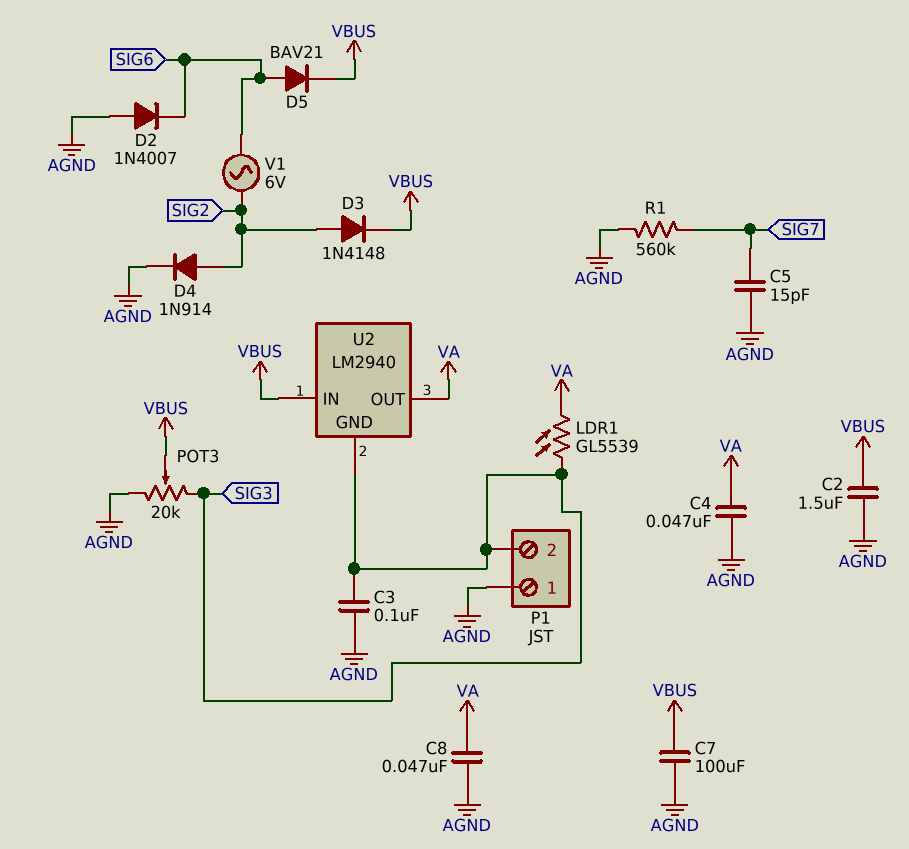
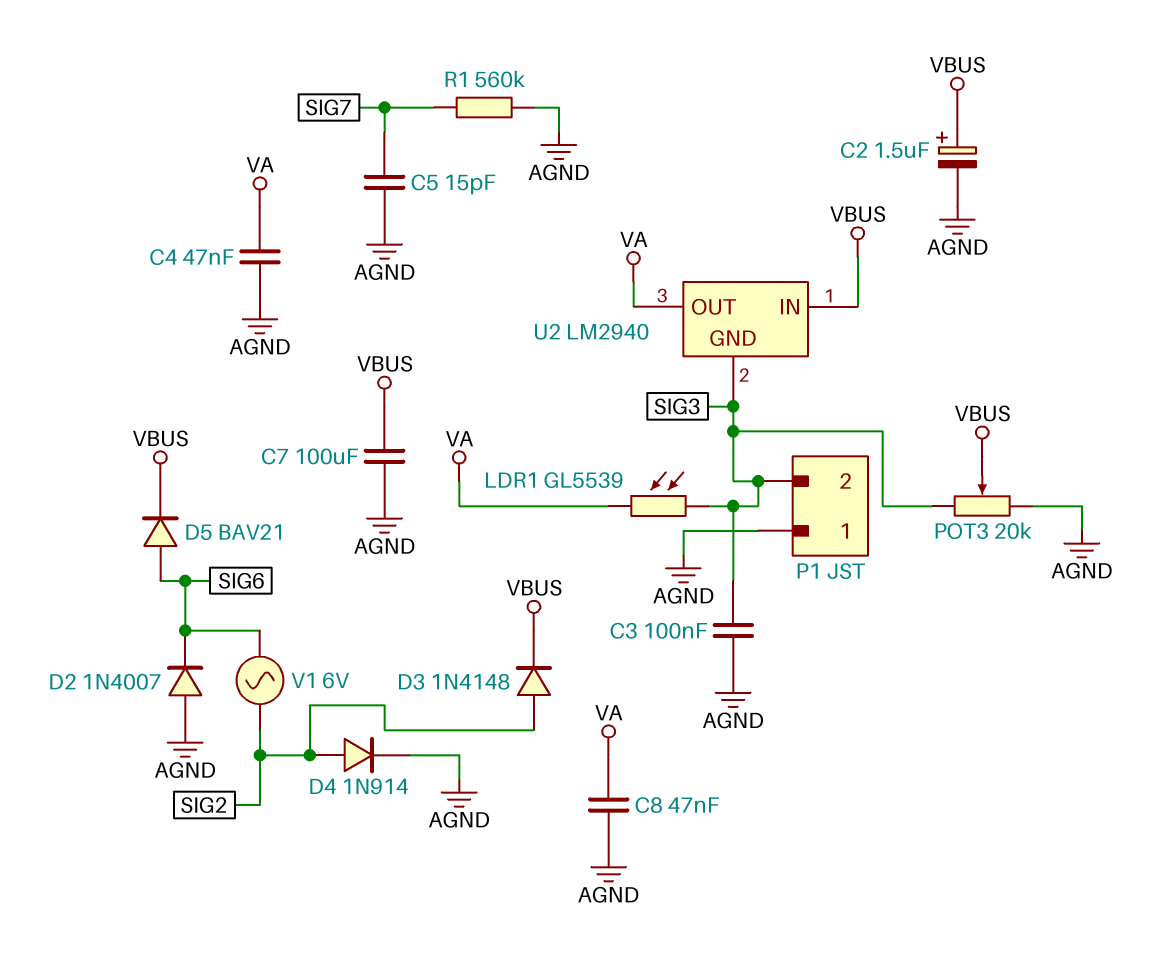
C2: 1.5uF (AGND, VBUS) -> 1.5uF (plus VBUS, minus AGND)

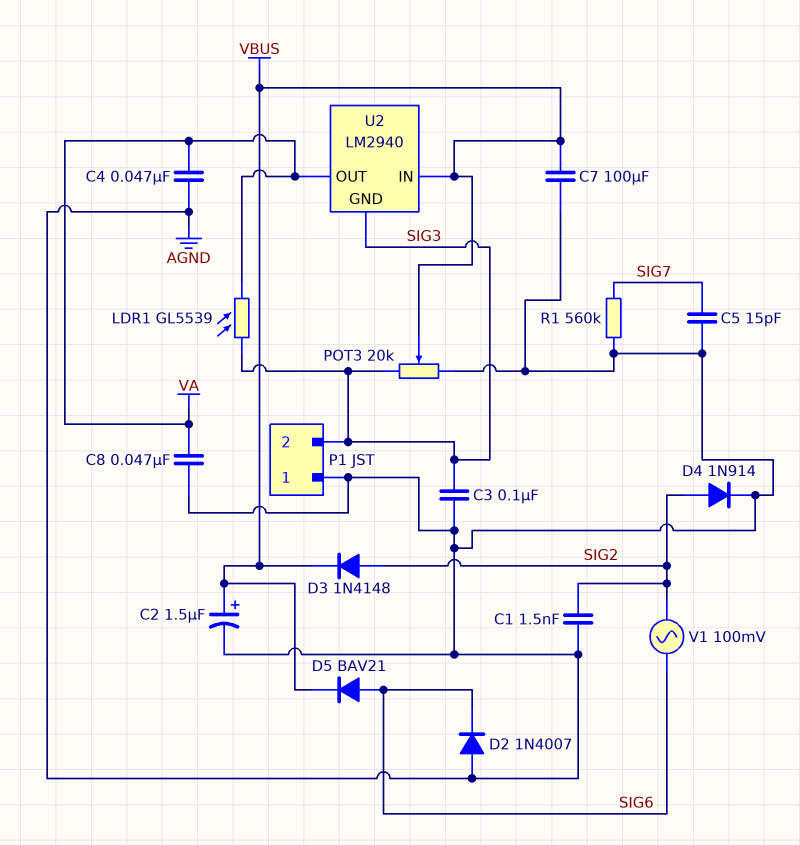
C1: none -> 1.5nF (AGND, SIG2)
V1: AC 6V (SIG2, SIG6) -> AC 100mV (SIG2, SIG6)

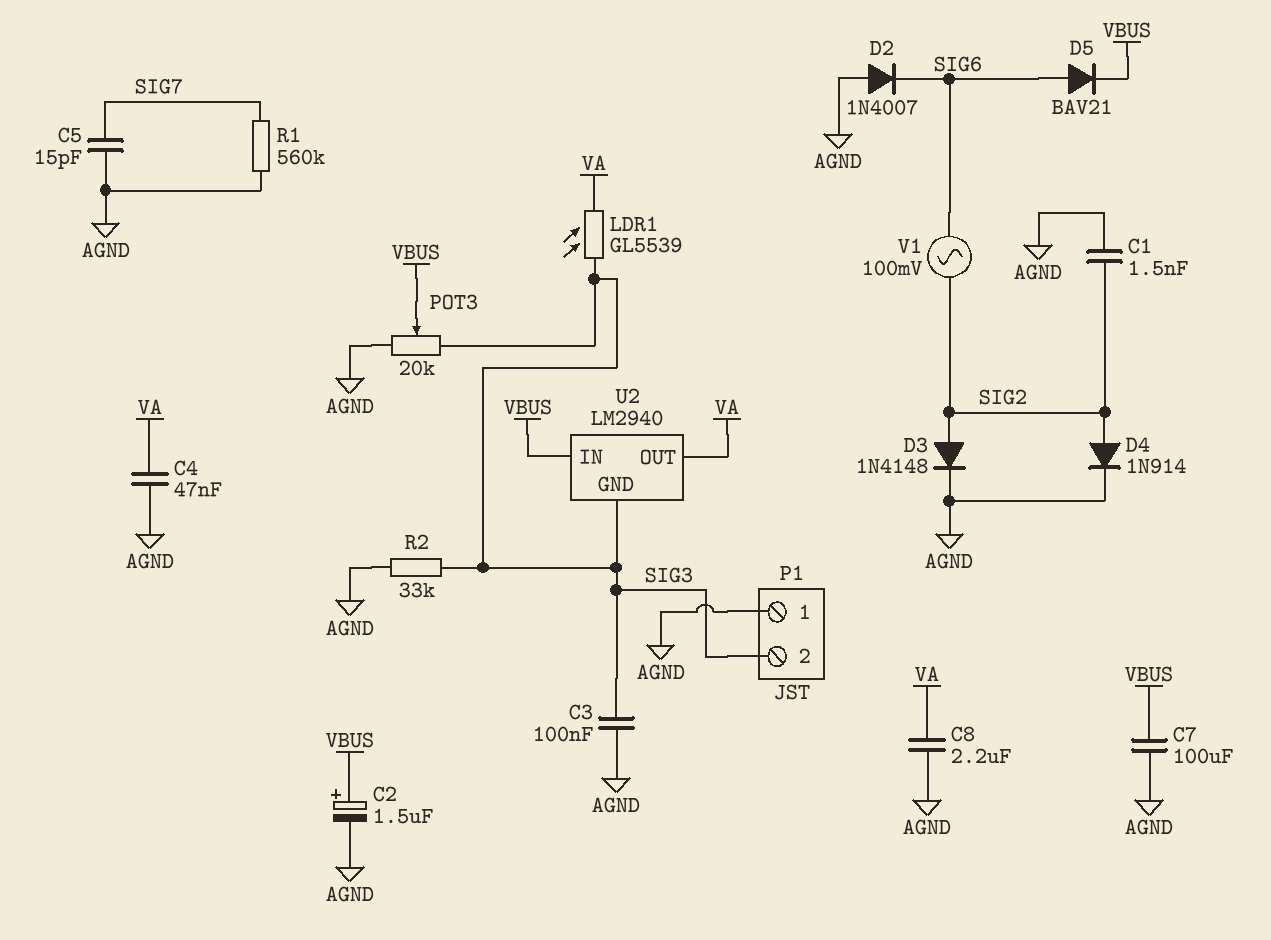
C8: 47nF (AGND, VA) -> 2.2uF (AGND, VA)
D3: diode 1N4148 (A SIG2, K VBUS) -> diode 1N4148 (A SIG2, K AGND)
R2: none -> 33k (AGND, SIG3)

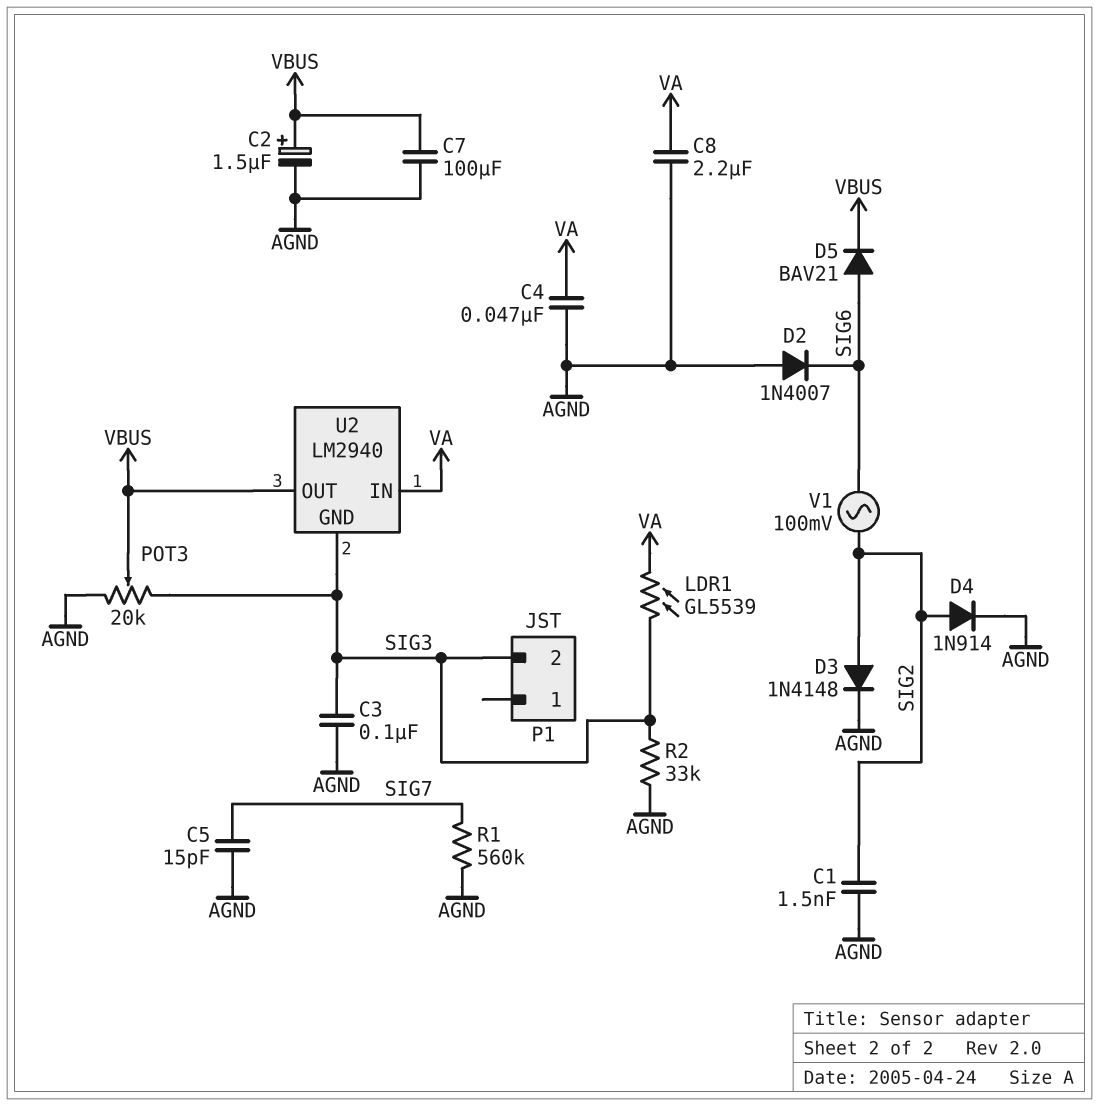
P1 pin 1: AGND -> none
U2 pin IN: VBUS -> VA
U2 pin OUT: VA -> VBUS

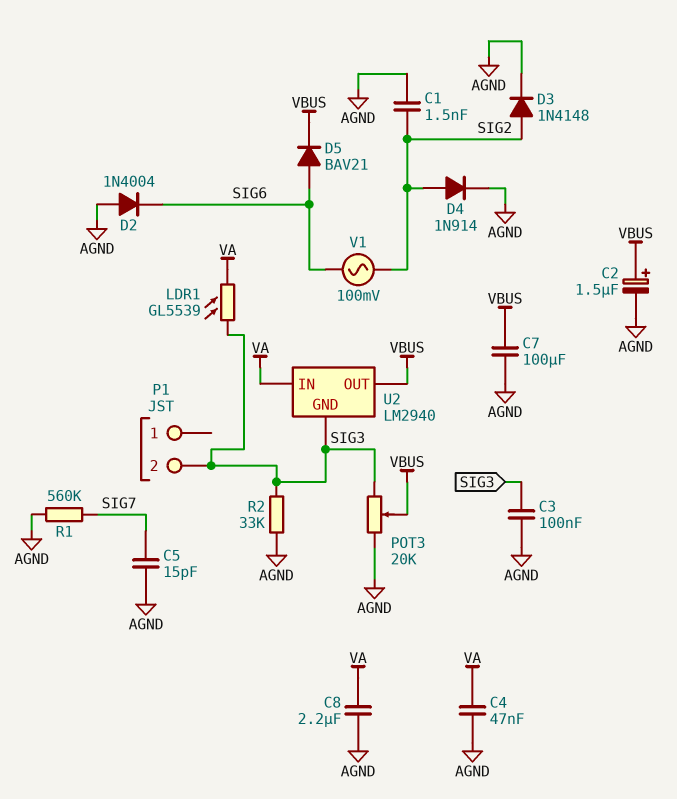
D2: diode 1N4007 (A AGND, K SIG6) -> diode 1N4004 (A AGND, K SIG6)

